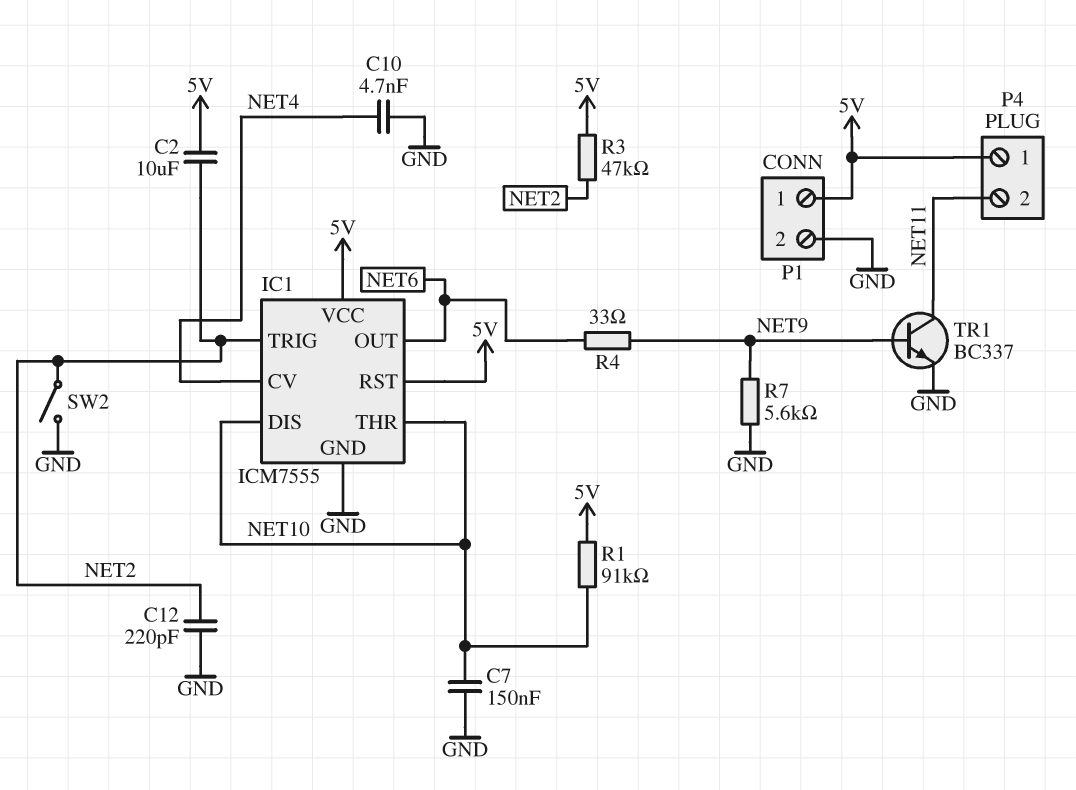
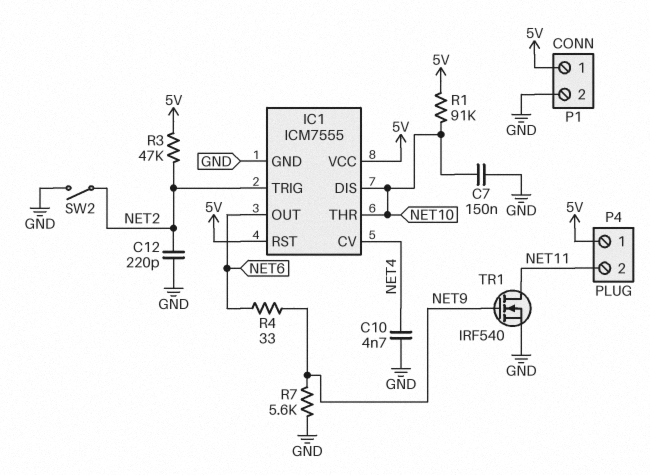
C2: 10uF (5V, NET2) -> none
TR1: NPN BC337 (B NET9, C NET11, E GND) -> NMOS IRF540 (G NET9, D NET11, S GND)

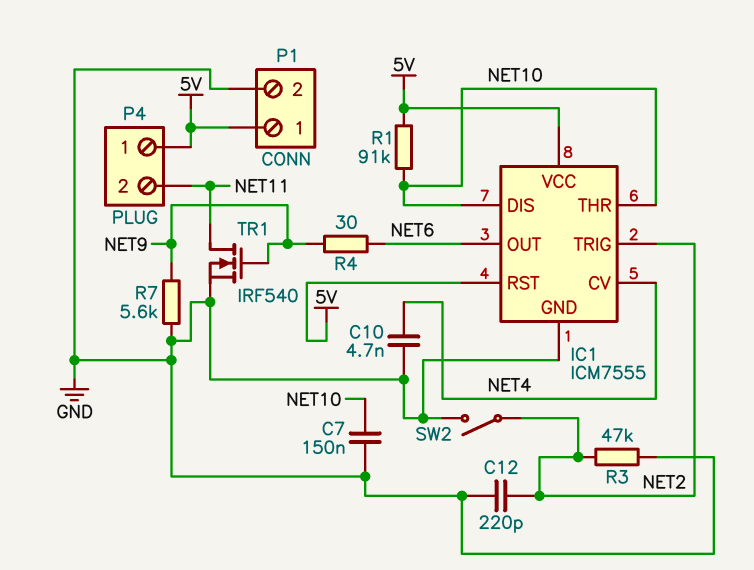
R3: 47k (5V, NET2) -> 47k (GND, NET2)
R4: 33 (NET6, NET9) -> 30 (NET6, NET9)

